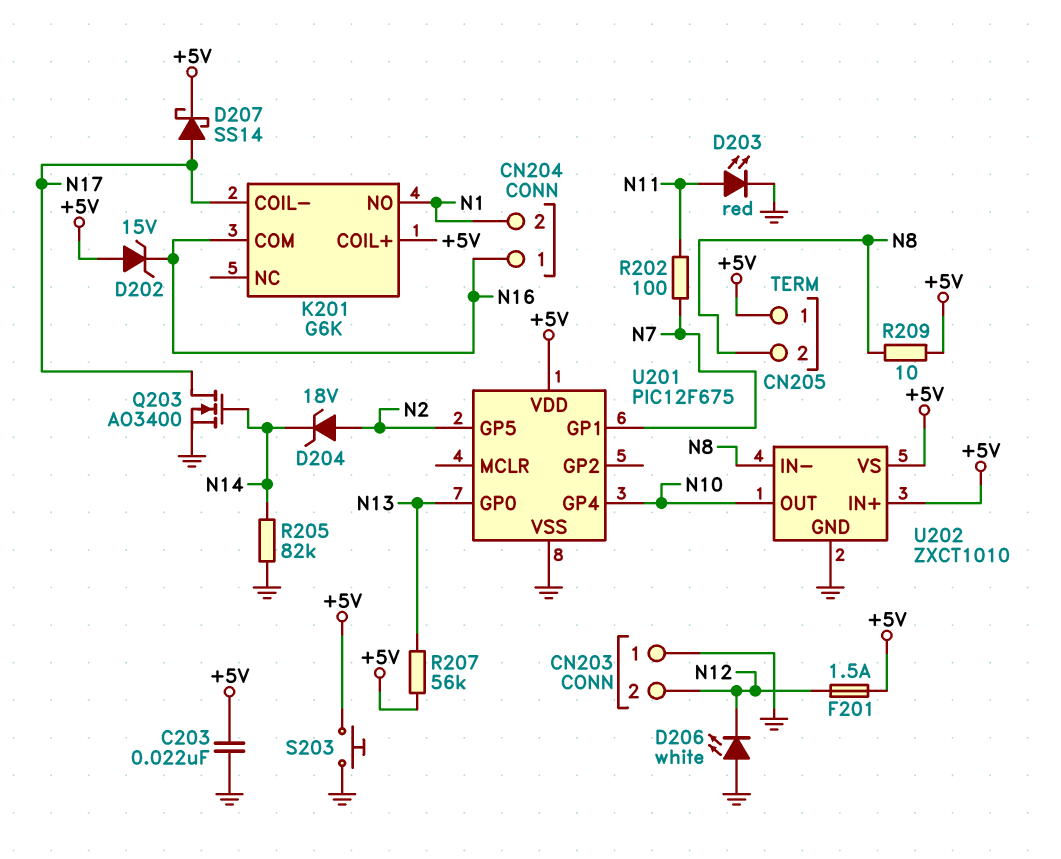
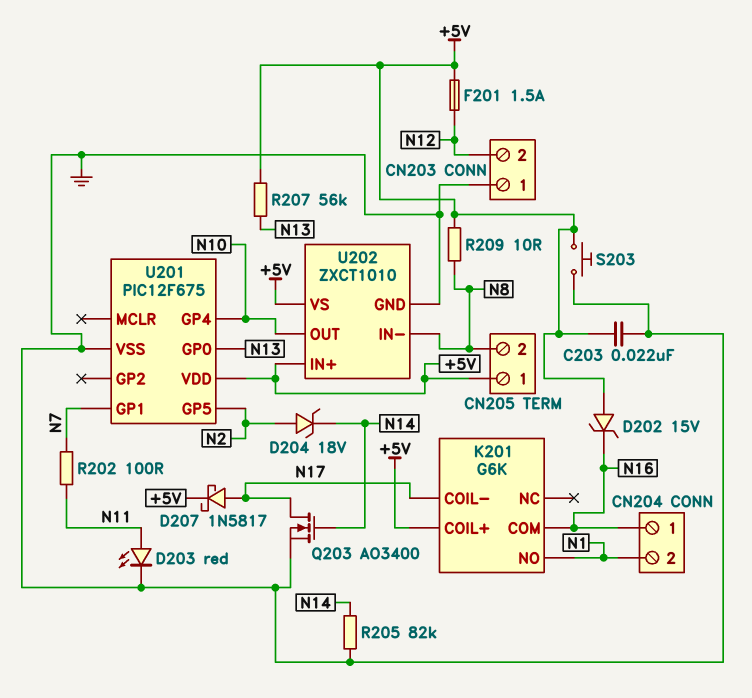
D206: LED white (A GND, K N12) -> none
D207: schottky SS14 (A N17, K +5V) -> schottky 1N5817 (A N17, K +5V)

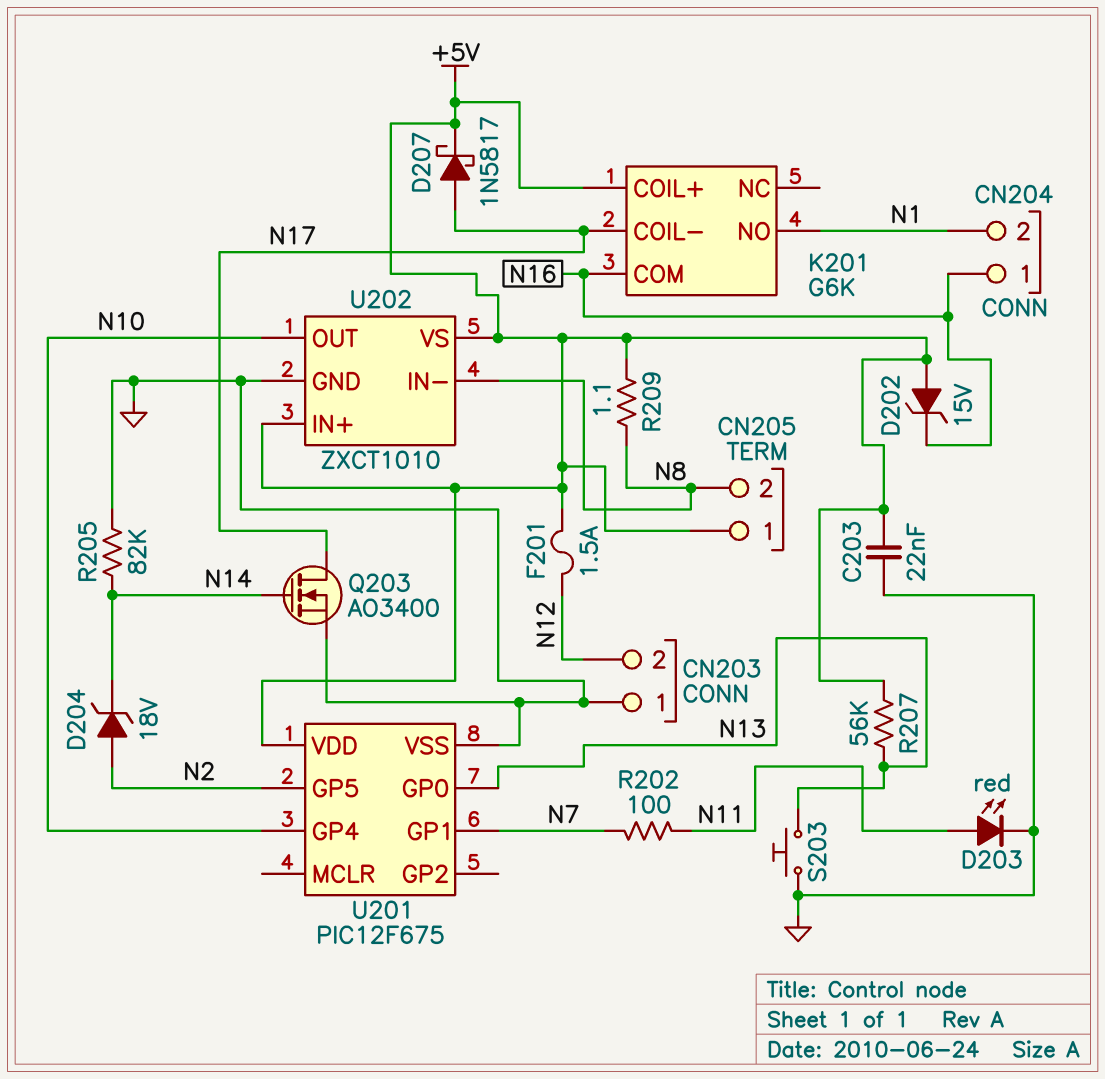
R209: 10 (+5V, N8) -> 1.1 (+5V, N8)
S203: button (+5V, GND) -> button (GND, N13)

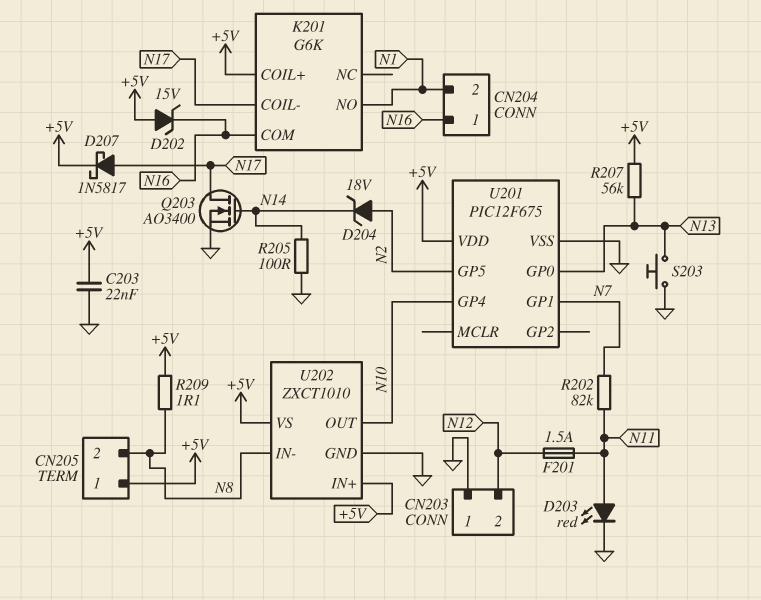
F201: 1.5A (+5V, N12) -> 1.5A (N11, N12)
R202: 100 (N7, N11) -> 82k (N7, N11)
R205: 82k (GND, N14) -> 100 (GND, N14)

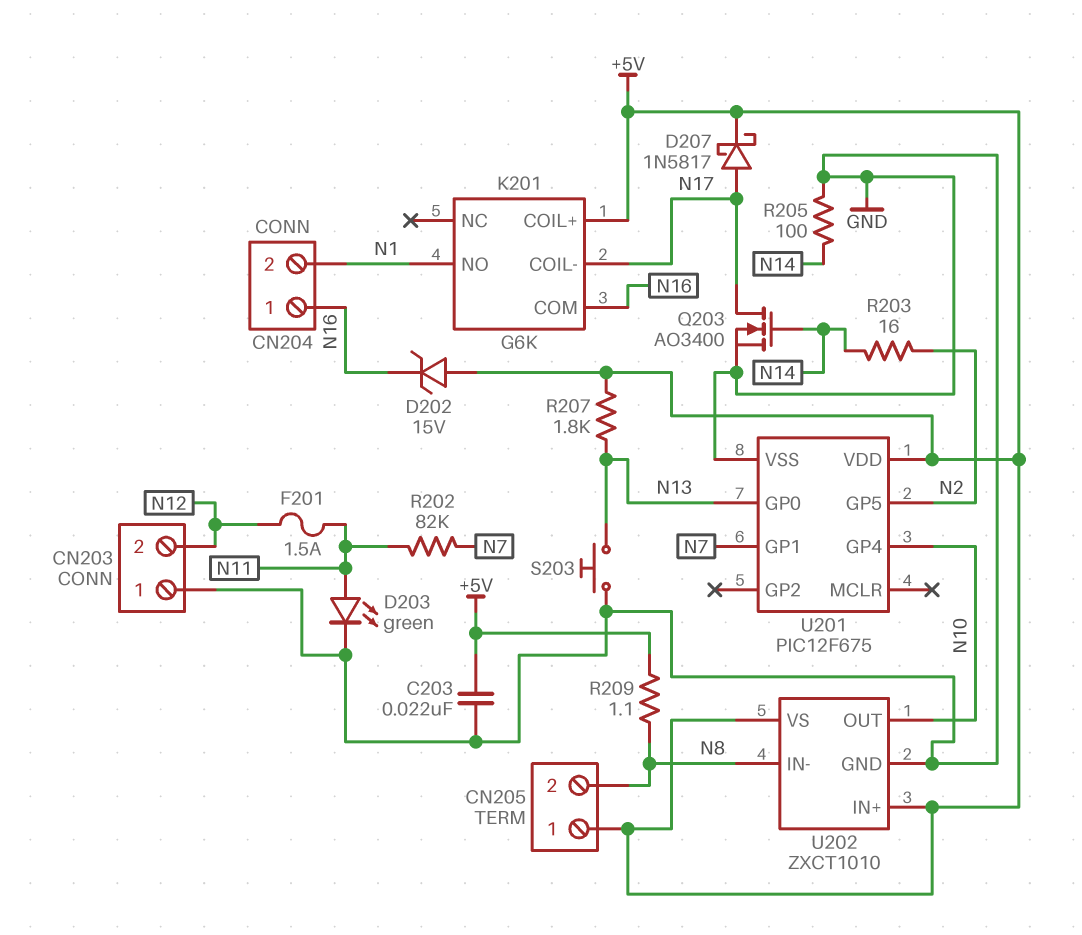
D203: LED red (A N11, K GND) -> LED green (A N11, K GND)
D204: zener 18V (A N2, K N14) -> none
R203: none -> 16 (N2, N14)
R207: 56k (+5V, N13) -> 1.8k (+5V, N13)

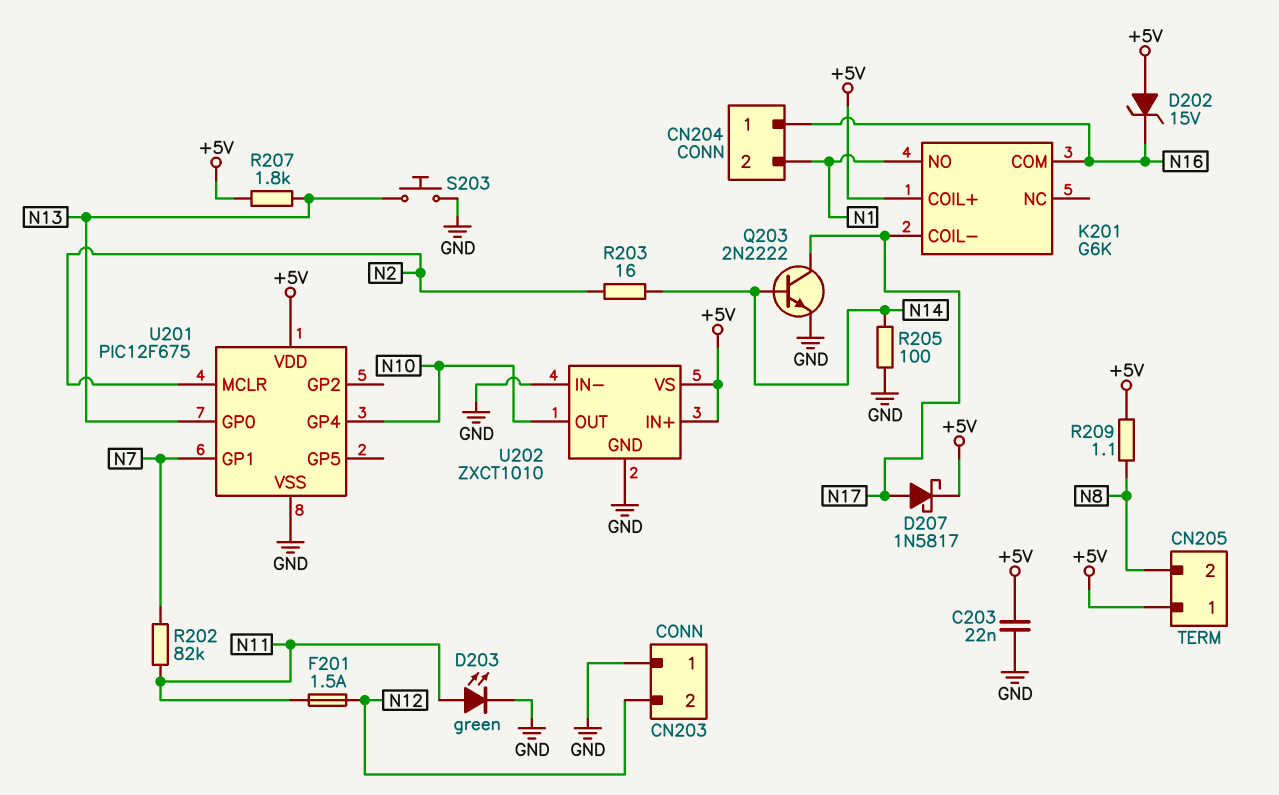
Q203: NMOS AO3400 (G N14, D N17, S GND) -> NPN 2N2222 (B N14, C N17, E GND)
U201 pin GP5: N2 -> none
U201 pin MCLR: none -> N2
U202 pin IN-: N8 -> GND

